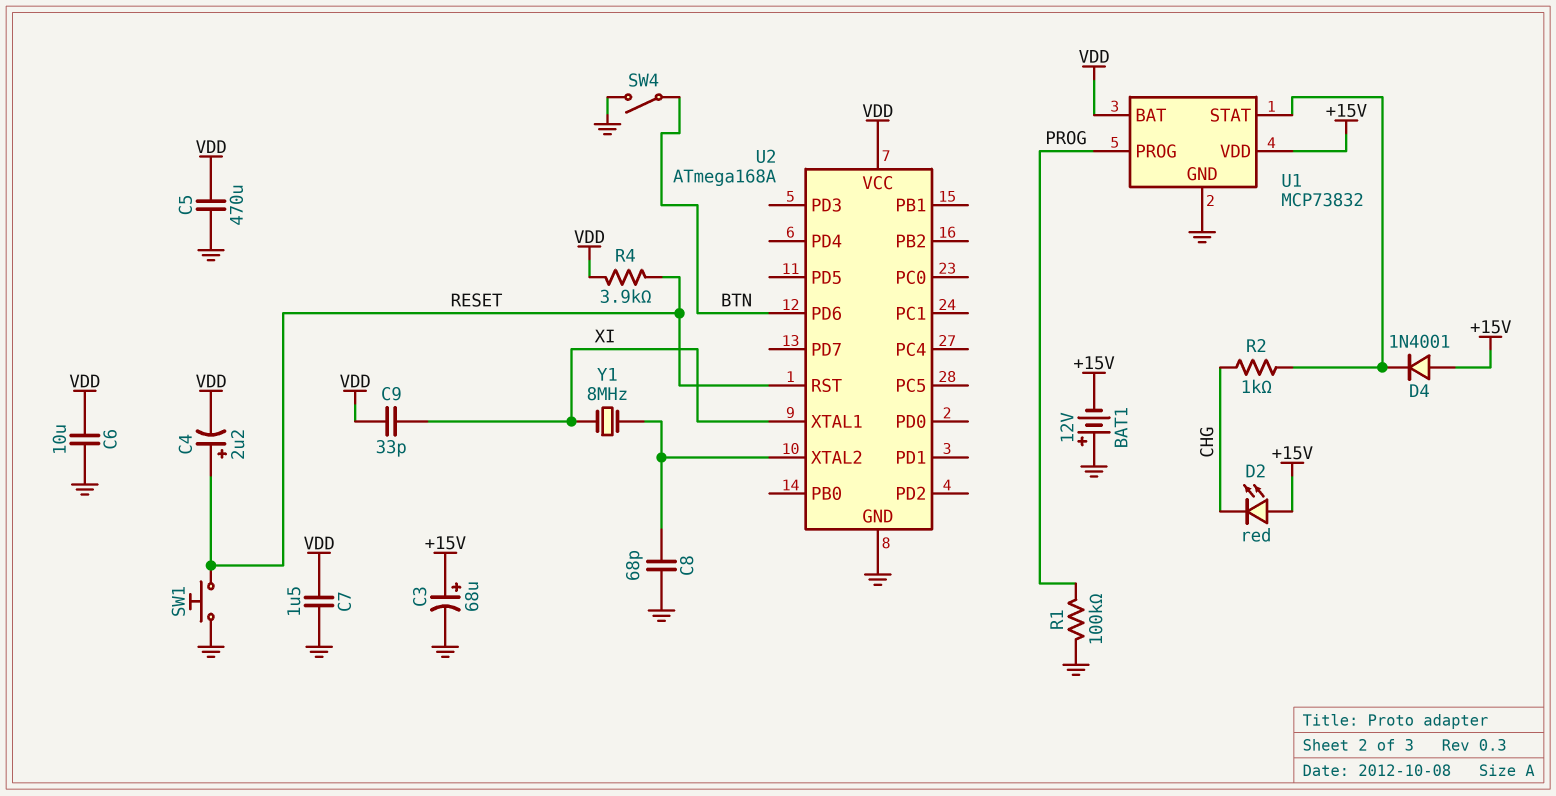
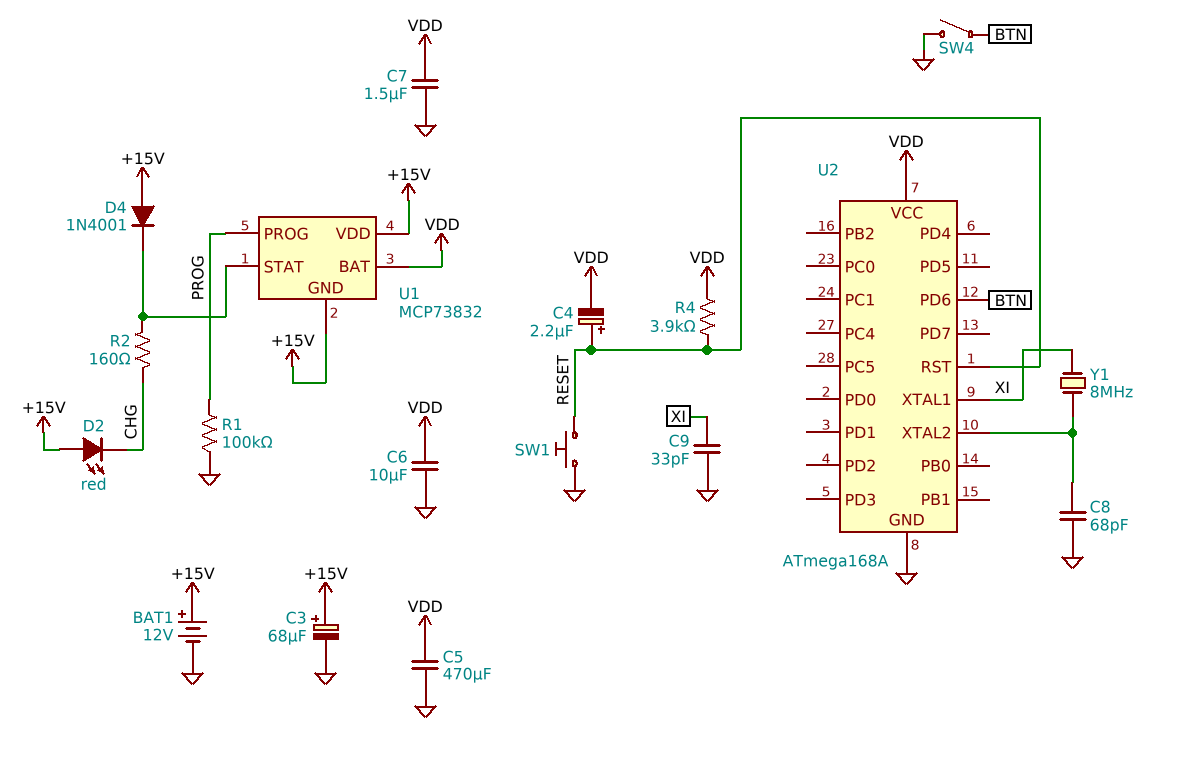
BAT1: 12V (plus GND, minus +15V) -> 12V (plus +15V, minus GND)
C9: 33pF (VDD, XI) -> 33pF (GND, XI)
R2: 1k (CHG, U1/STAT) -> 160 (CHG, U1/STAT)
U1 pin GND: GND -> +15V

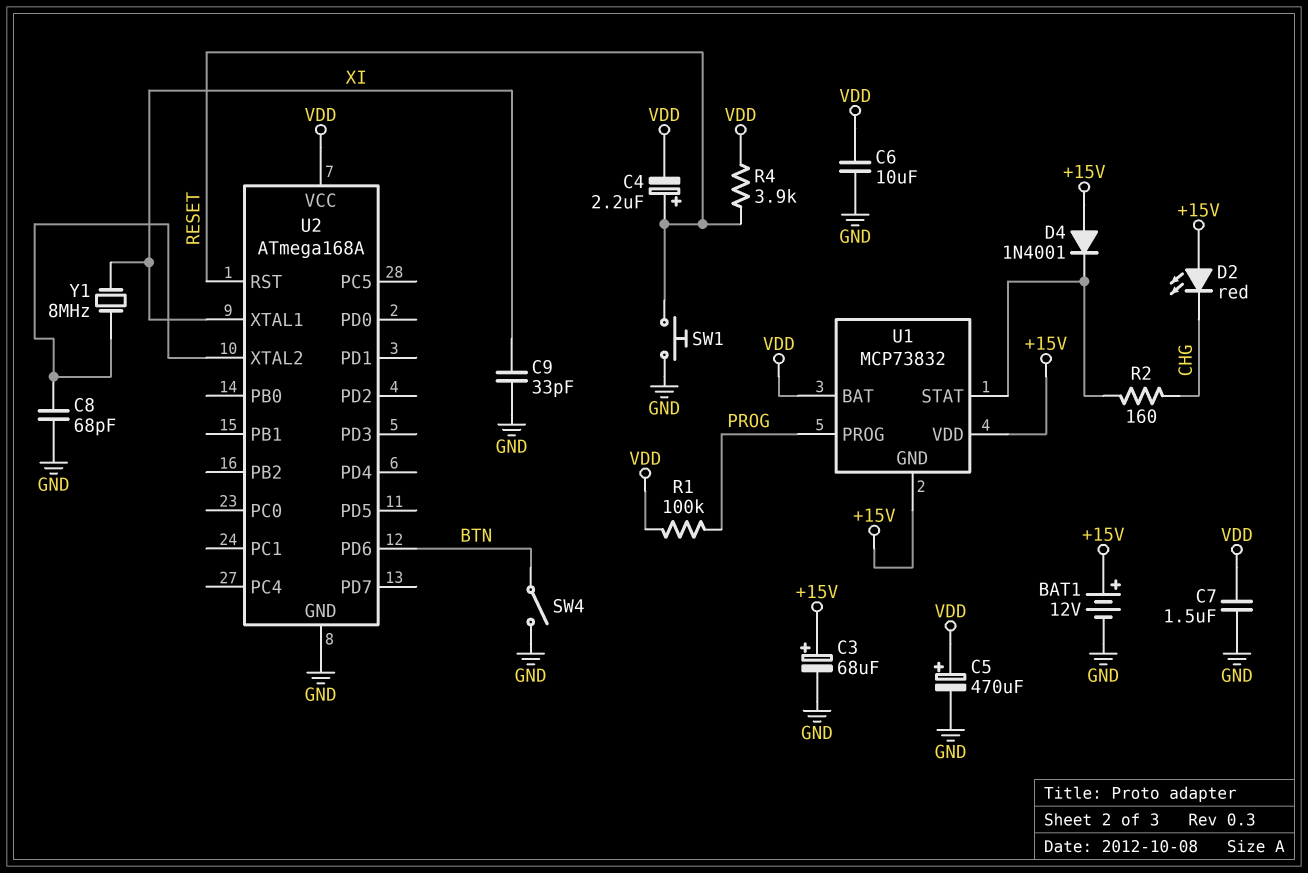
C5: 470uF (GND, VDD) -> 470uF (plus VDD, minus GND)
R1: 100k (GND, PROG) -> 100k (PROG, VDD)

